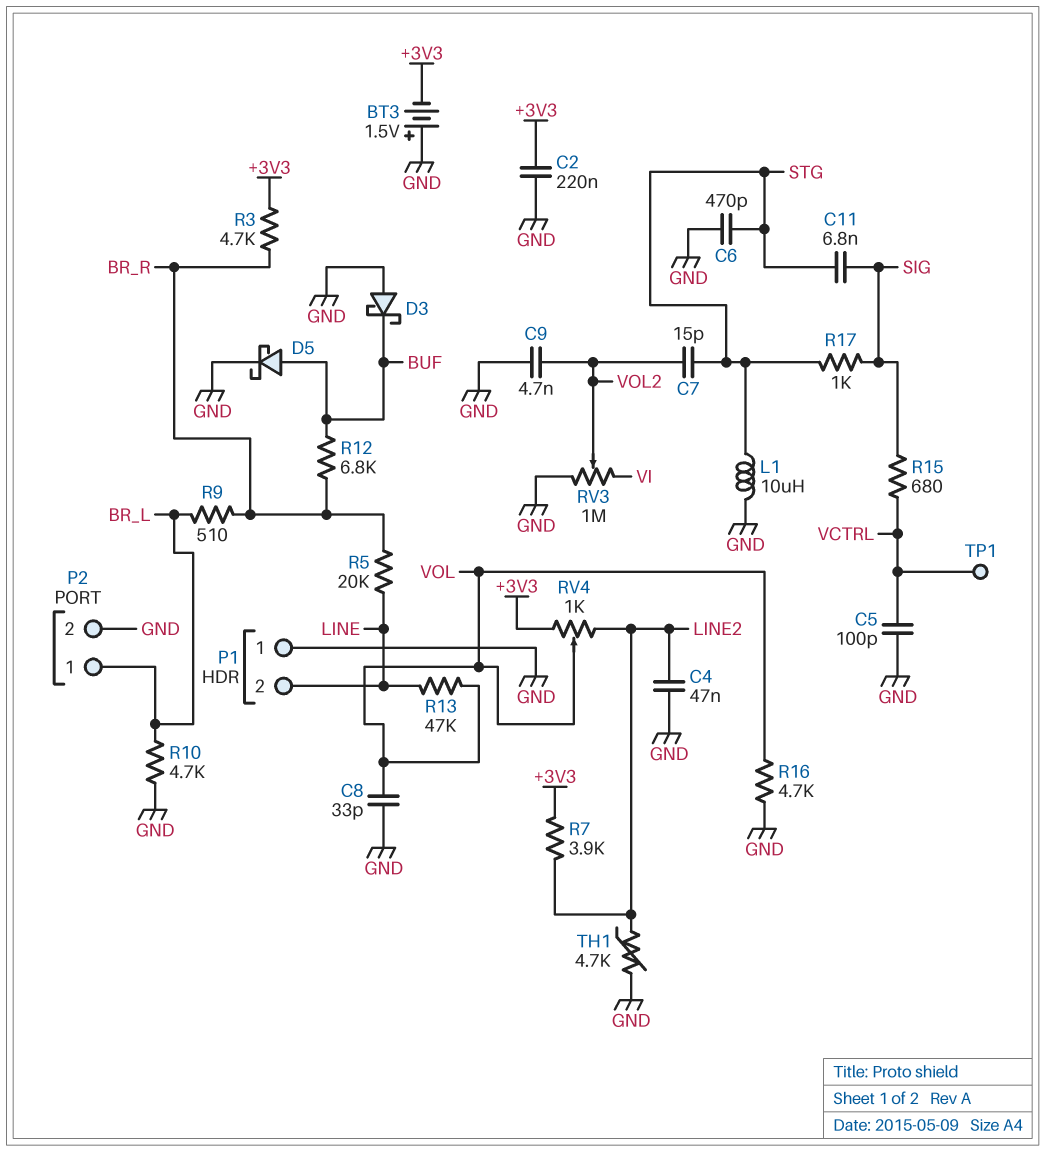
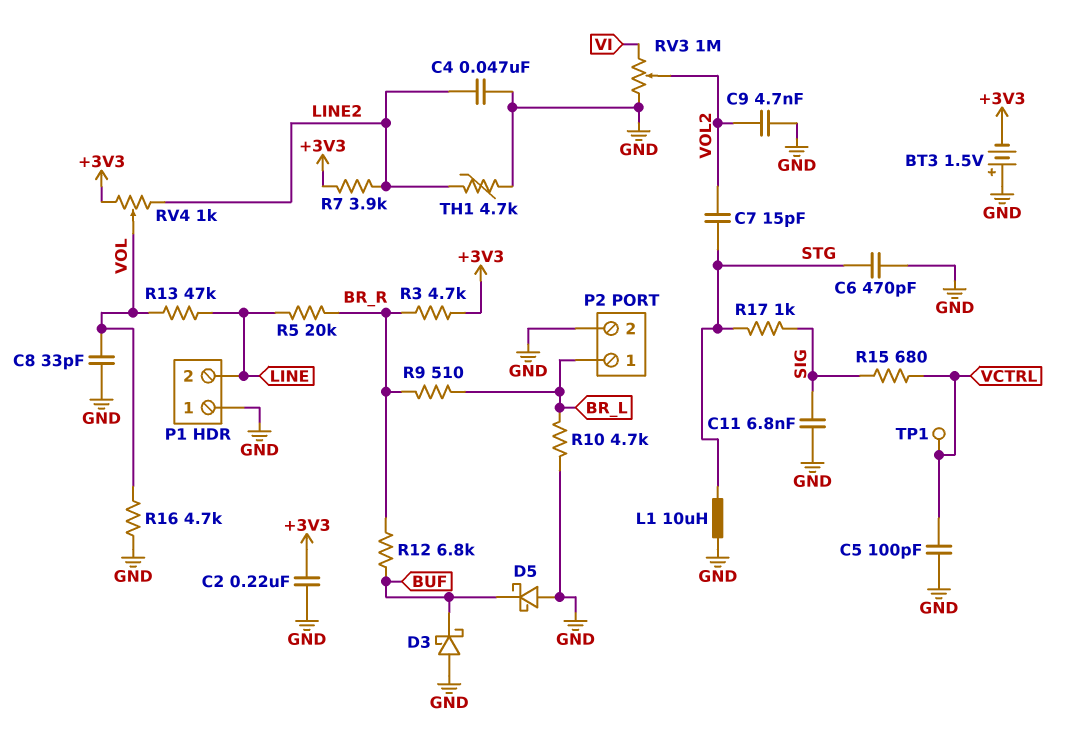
C11: 6.8nF (SIG, STG) -> 6.8nF (GND, SIG)
D5: schottky (A BUF, K GND) -> schottky (A GND, K BUF)

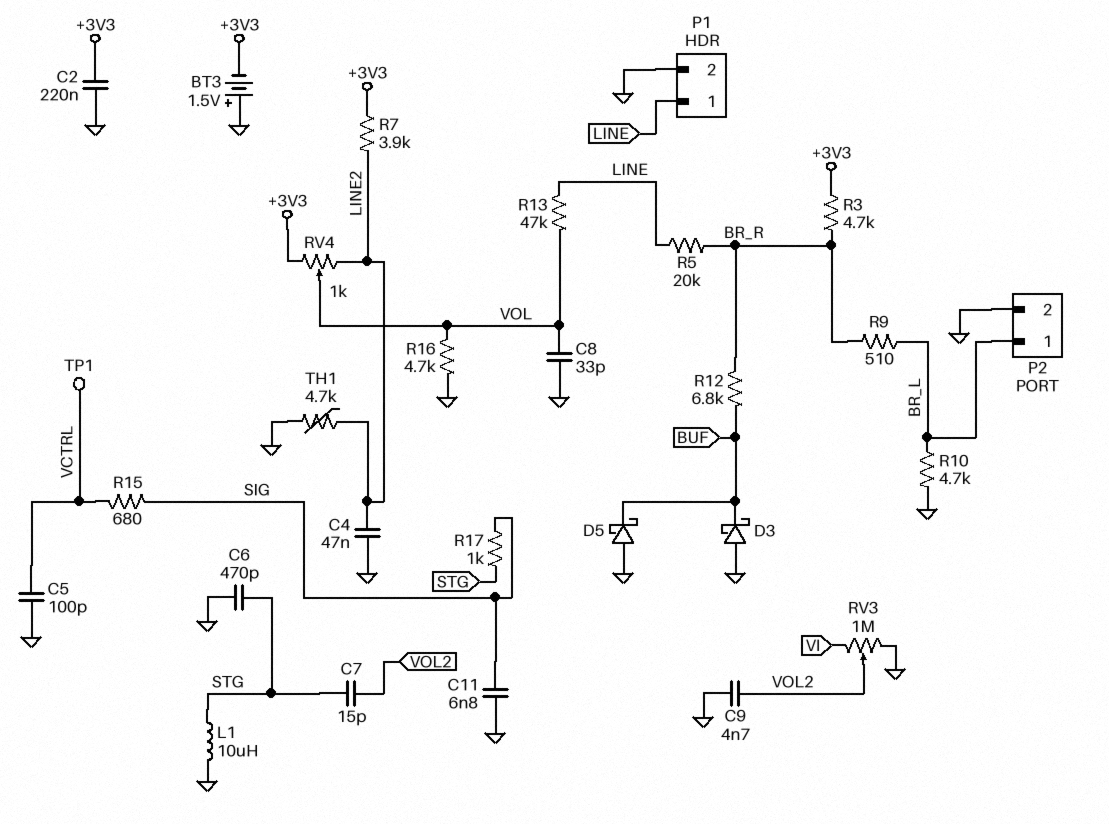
P1 pin 1: GND -> LINE
P1 pin 2: LINE -> GND

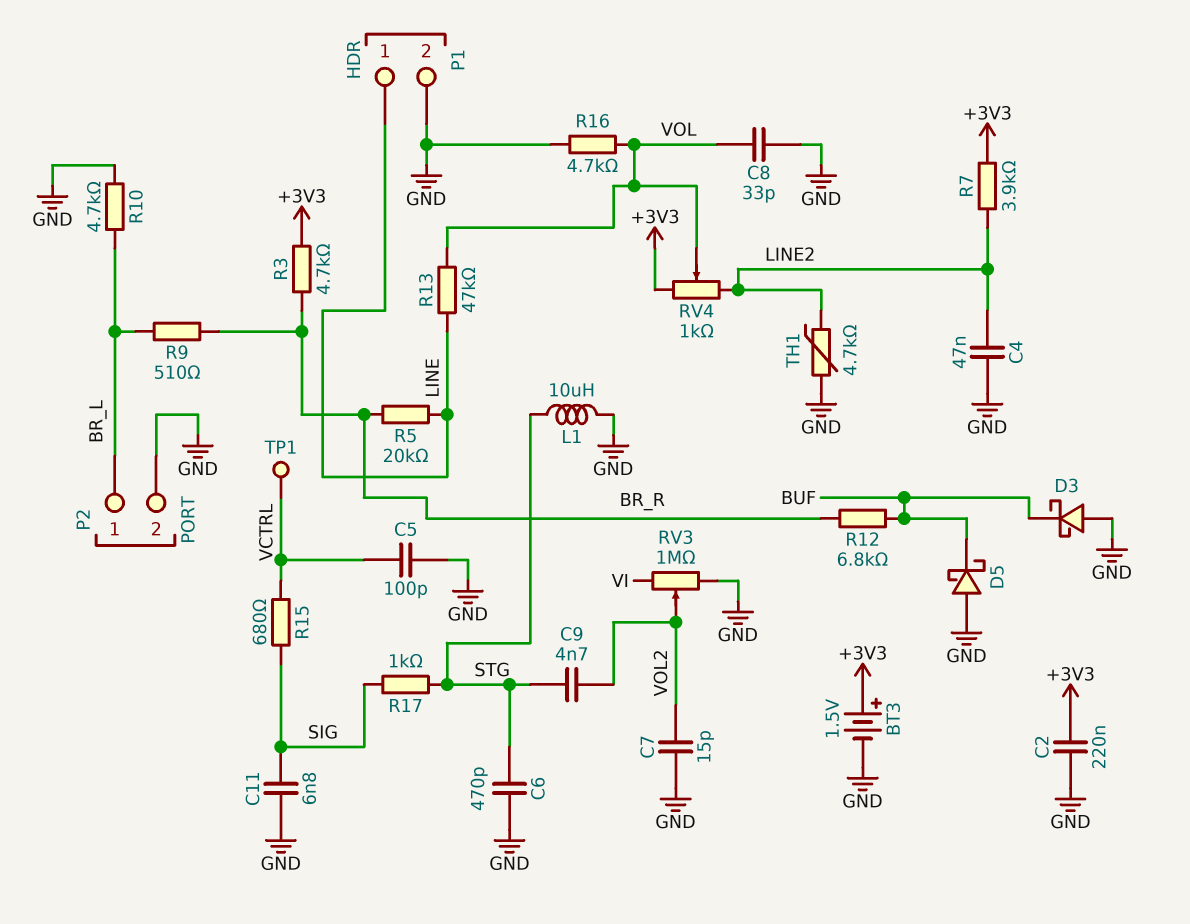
BT3: 1.5V (plus GND, minus +3V3) -> 1.5V (plus +3V3, minus GND)
C7: 15pF (STG, VOL2) -> 15pF (GND, VOL2)
C9: 4.7nF (GND, VOL2) -> 4.7nF (STG, VOL2)

